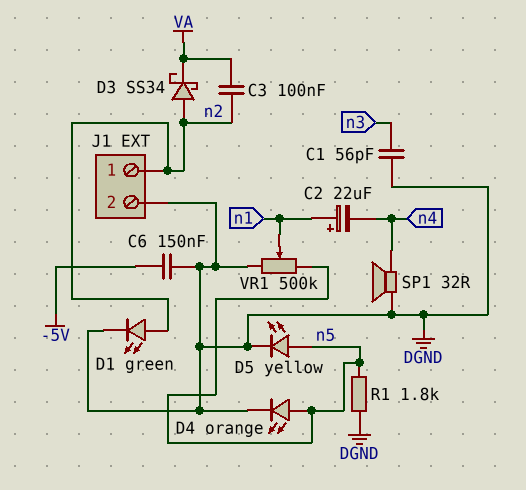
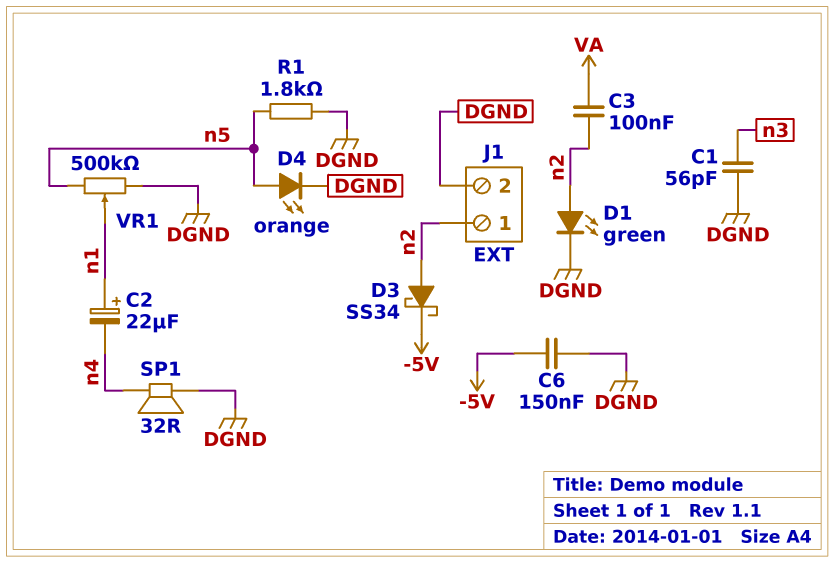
D3: schottky SS34 (A n2, K VA) -> schottky SS34 (A n2, K -5V)
D5: LED yellow (A n5, K DGND) -> none

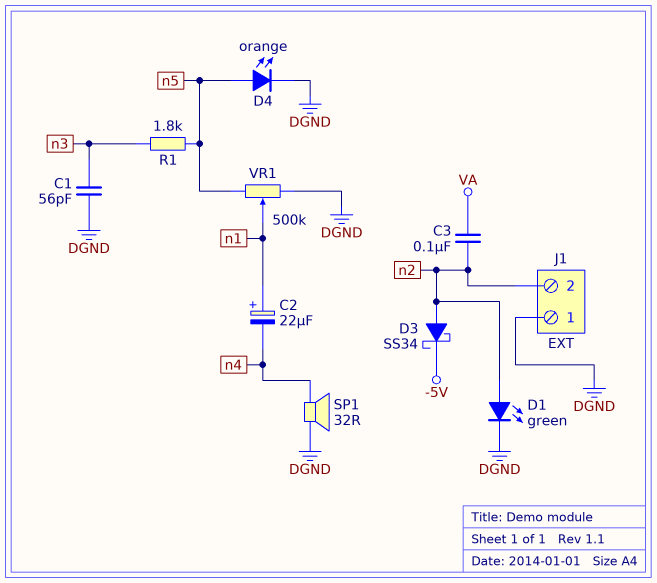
C6: 150nF (-5V, DGND) -> none
J1 pin 1: n2 -> DGND
J1 pin 2: DGND -> n2
R1: 1.8k (DGND, n5) -> 1.8k (n3, n5)

